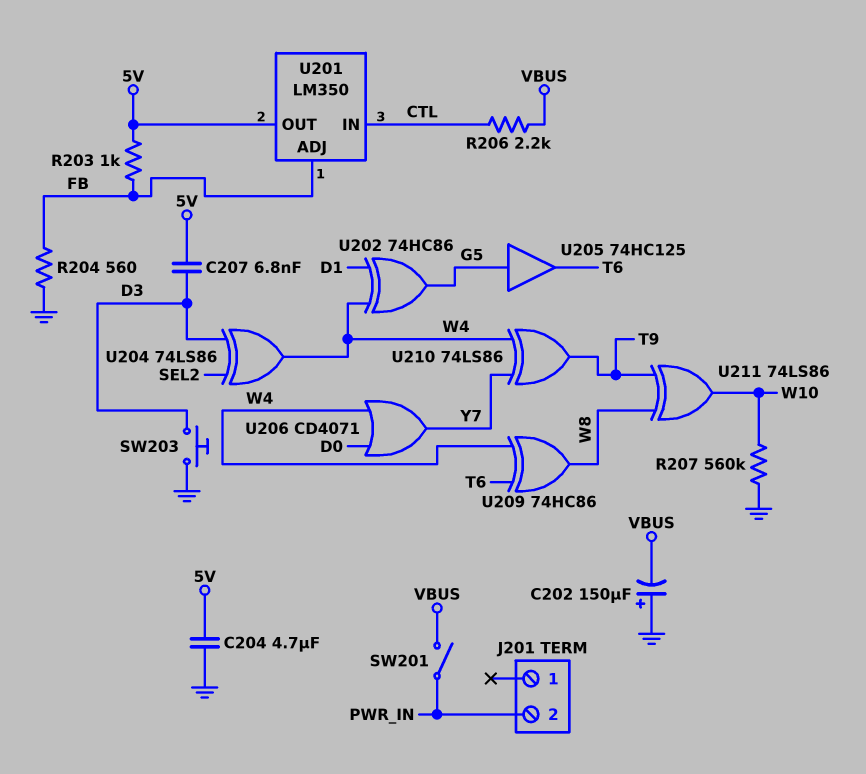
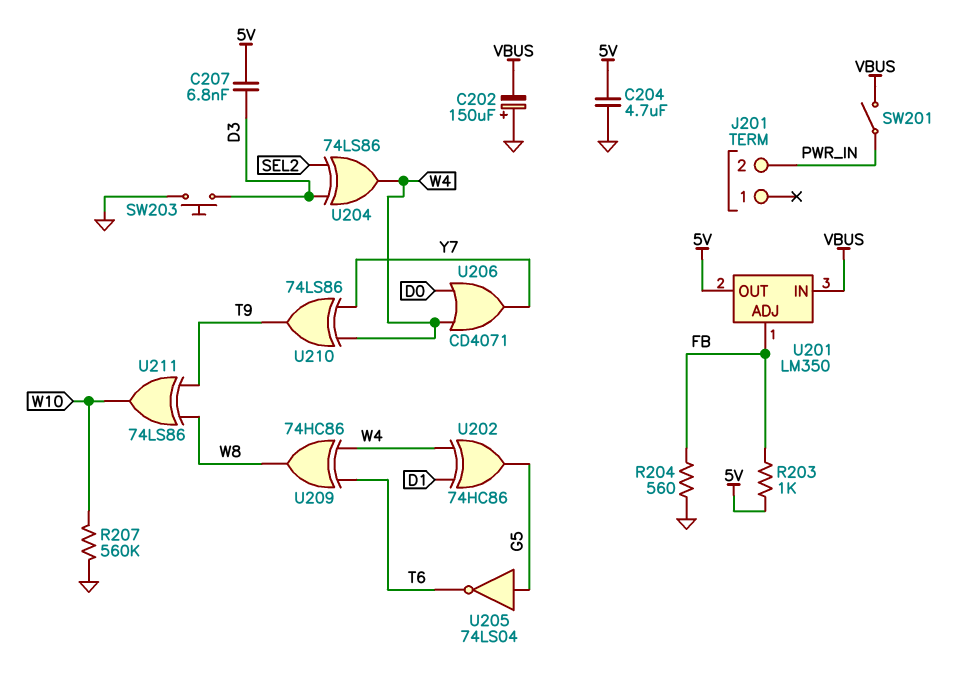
R206: 2.2k (CTL, VBUS) -> none
U201 pin IN: CTL -> VBUS
U205: buffer 74HC125 (in G5, out T6) -> NOT 74LS04 (in G5, out T6)

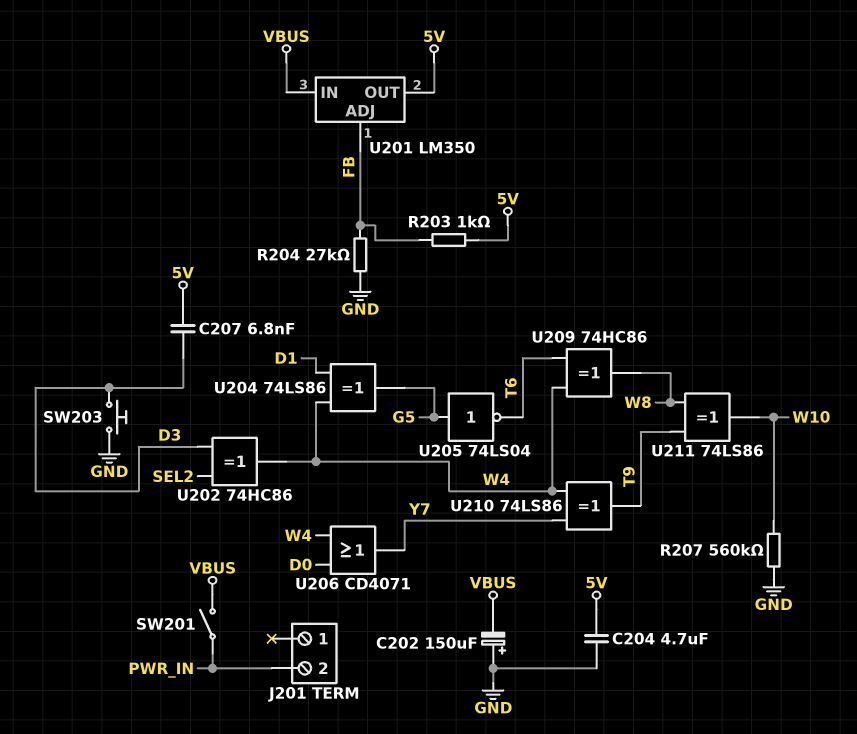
R204: 560 (FB, GND) -> 27k (FB, GND)
U202: XOR 74HC86 (in D1, in W4, out G5) -> XOR 74HC86 (in D3, in SEL2, out W4)
U204: XOR 74LS86 (in D3, in SEL2, out W4) -> XOR 74LS86 (in D1, in W4, out G5)

